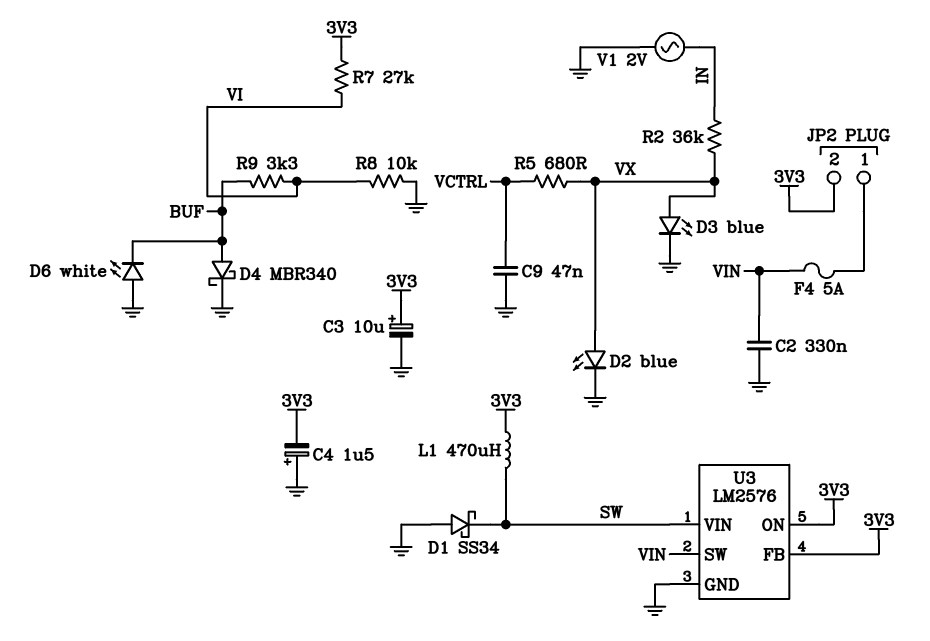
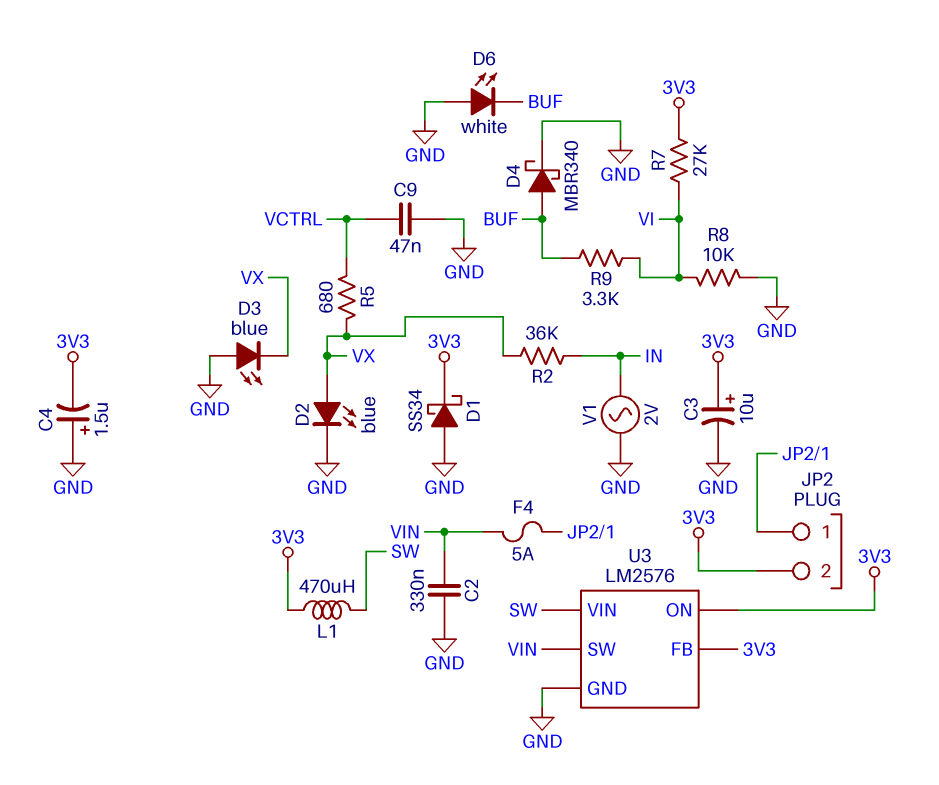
D1: schottky SS34 (A GND, K SW) -> schottky SS34 (A GND, K 3V3)
D3: LED blue (A VX, K GND) -> LED blue (A GND, K VX)

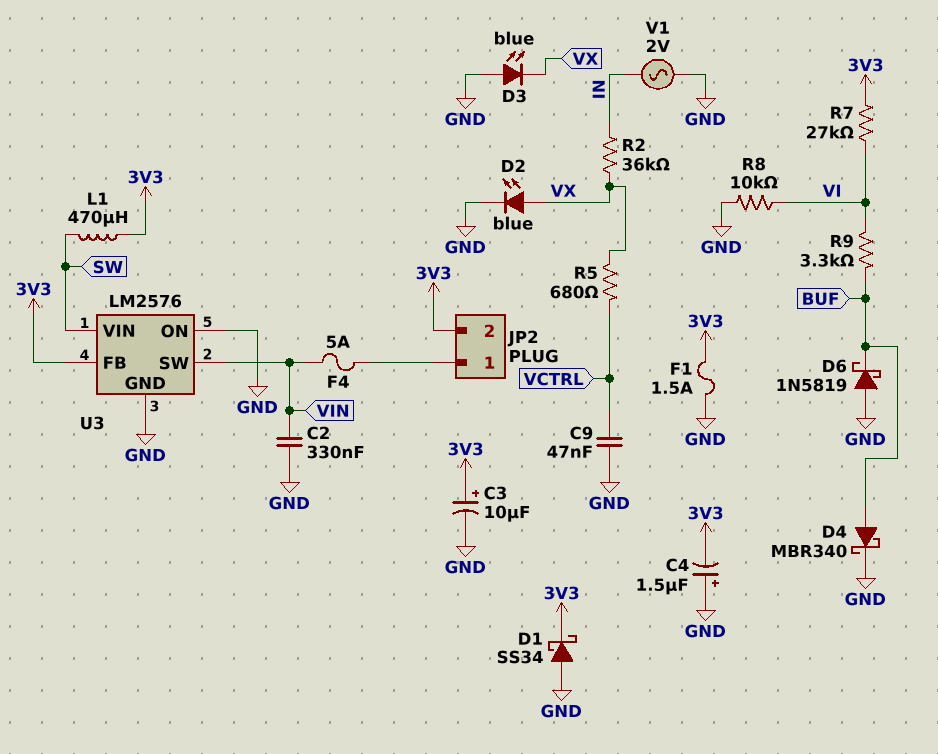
D6: LED white (A GND, K BUF) -> schottky 1N5819 (A GND, K BUF)
F1: none -> 1.5A (3V3, GND)
U3 pin ON: 3V3 -> GND

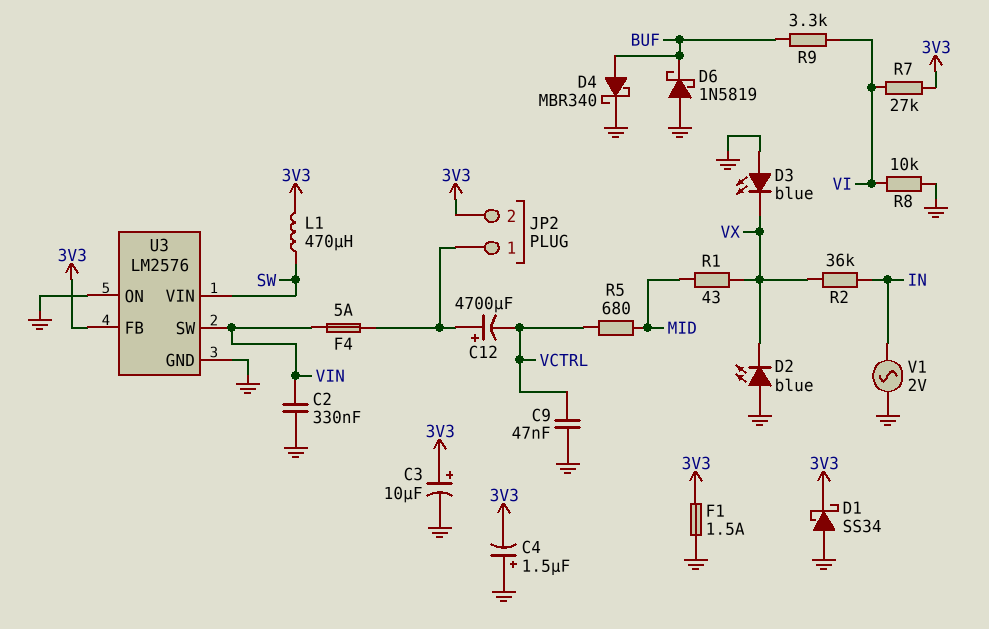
C12: none -> 4700uF (plus JP2/1, minus VCTRL)
D2: LED blue (A VX, K GND) -> LED blue (A GND, K VX)
R1: none -> 43 (MID, VX)
R5: 680 (VCTRL, VX) -> 680 (MID, VCTRL)

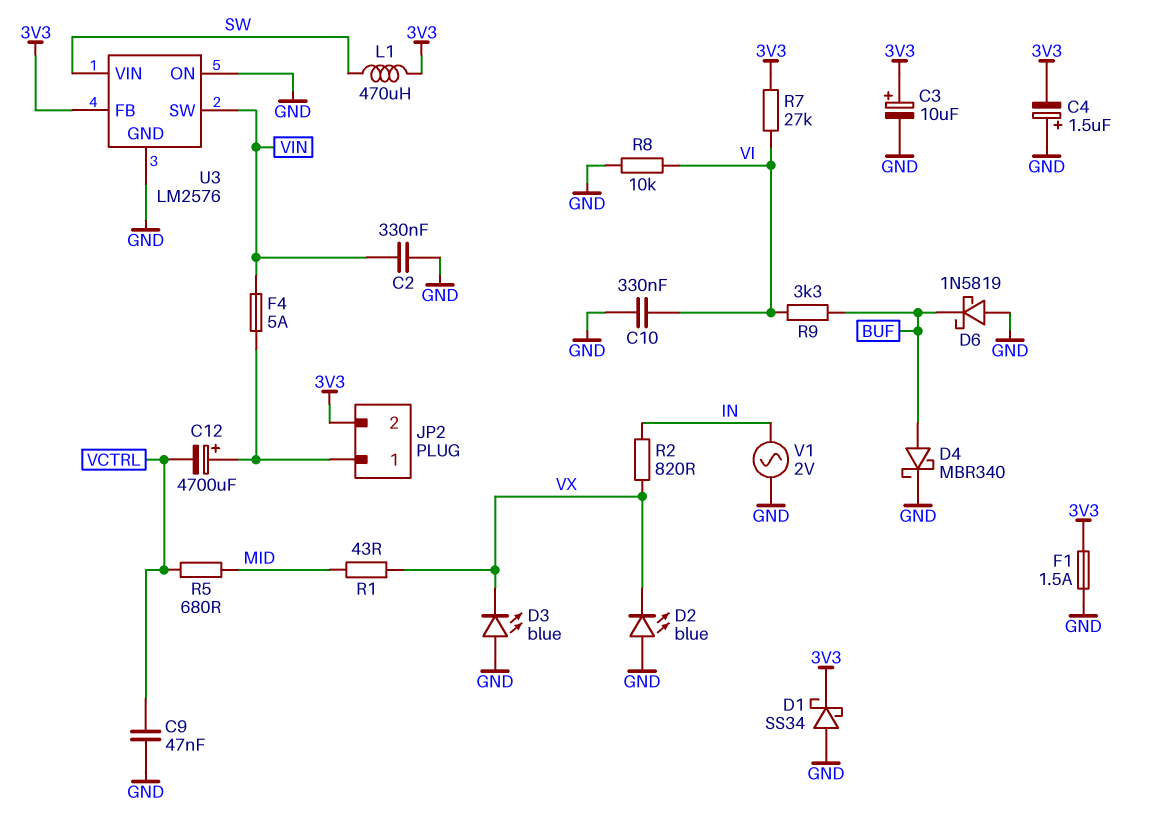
C10: none -> 330nF (GND, VI)
R2: 36k (IN, VX) -> 820 (IN, VX)

